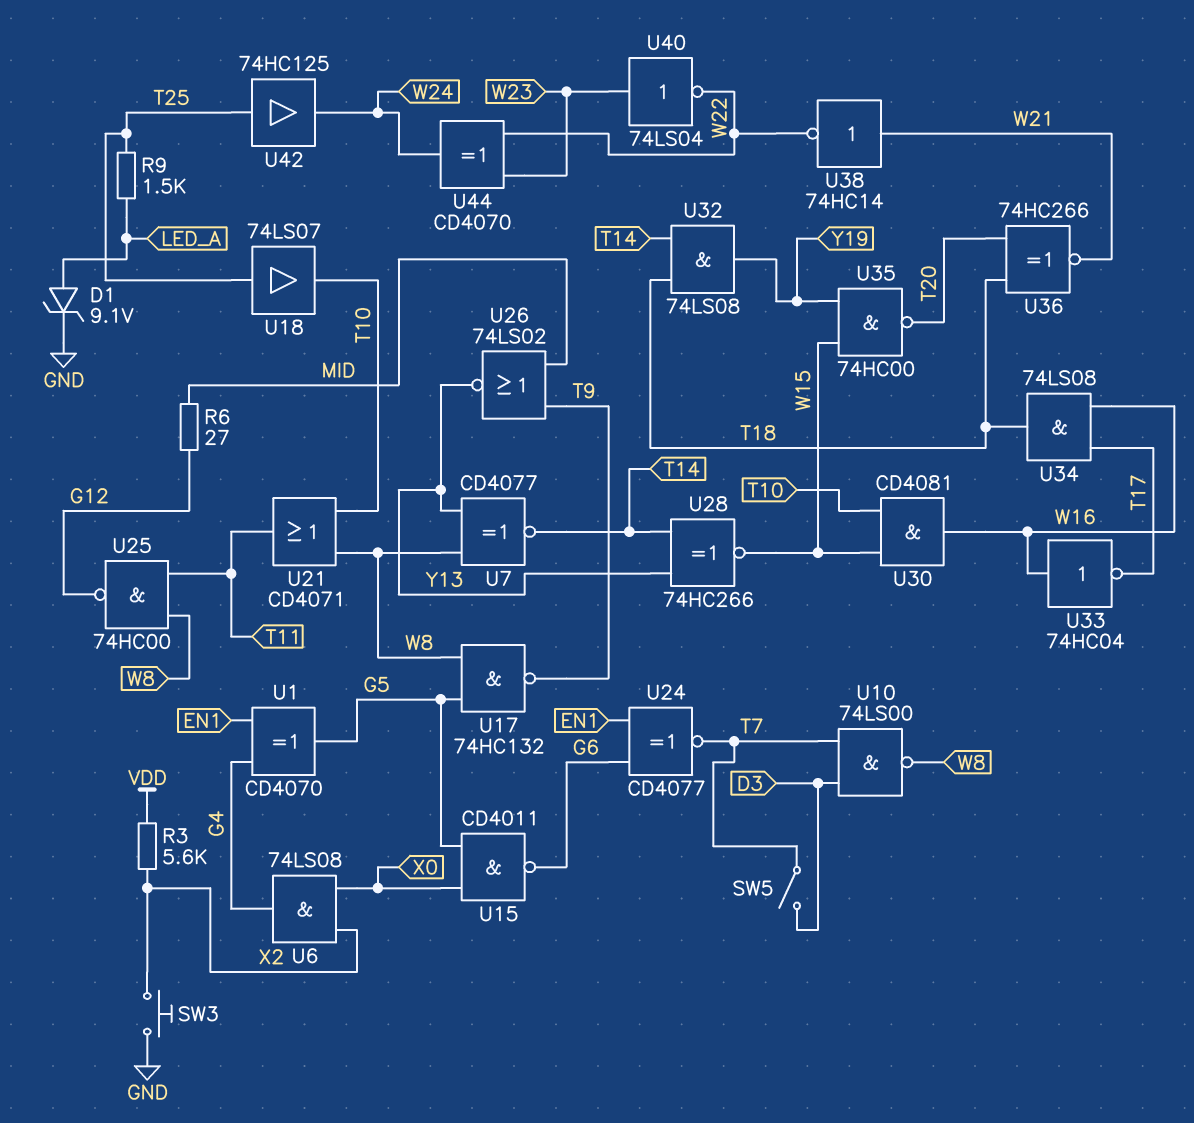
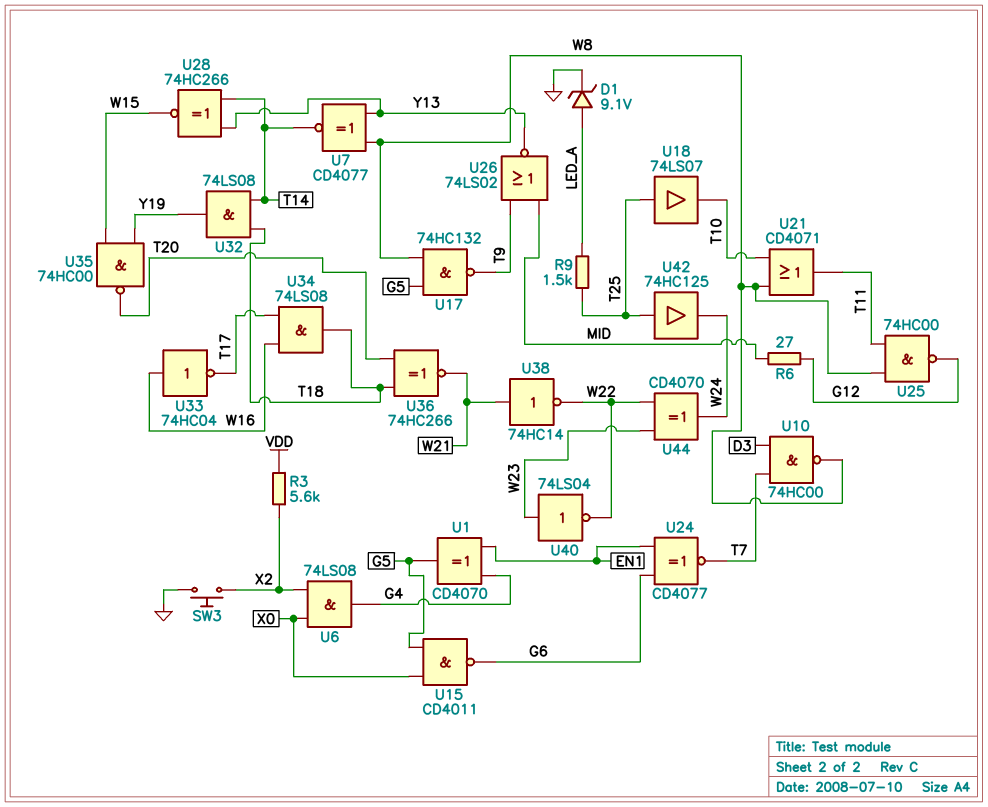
SW5: switch (D3, T7) -> none
U10: NAND 74LS00 (in D3, in T7, out W8) -> NAND 74HC00 (in D3, in T7, out W8)
U30: AND CD4081 (in T10, in W15, out W16) -> none

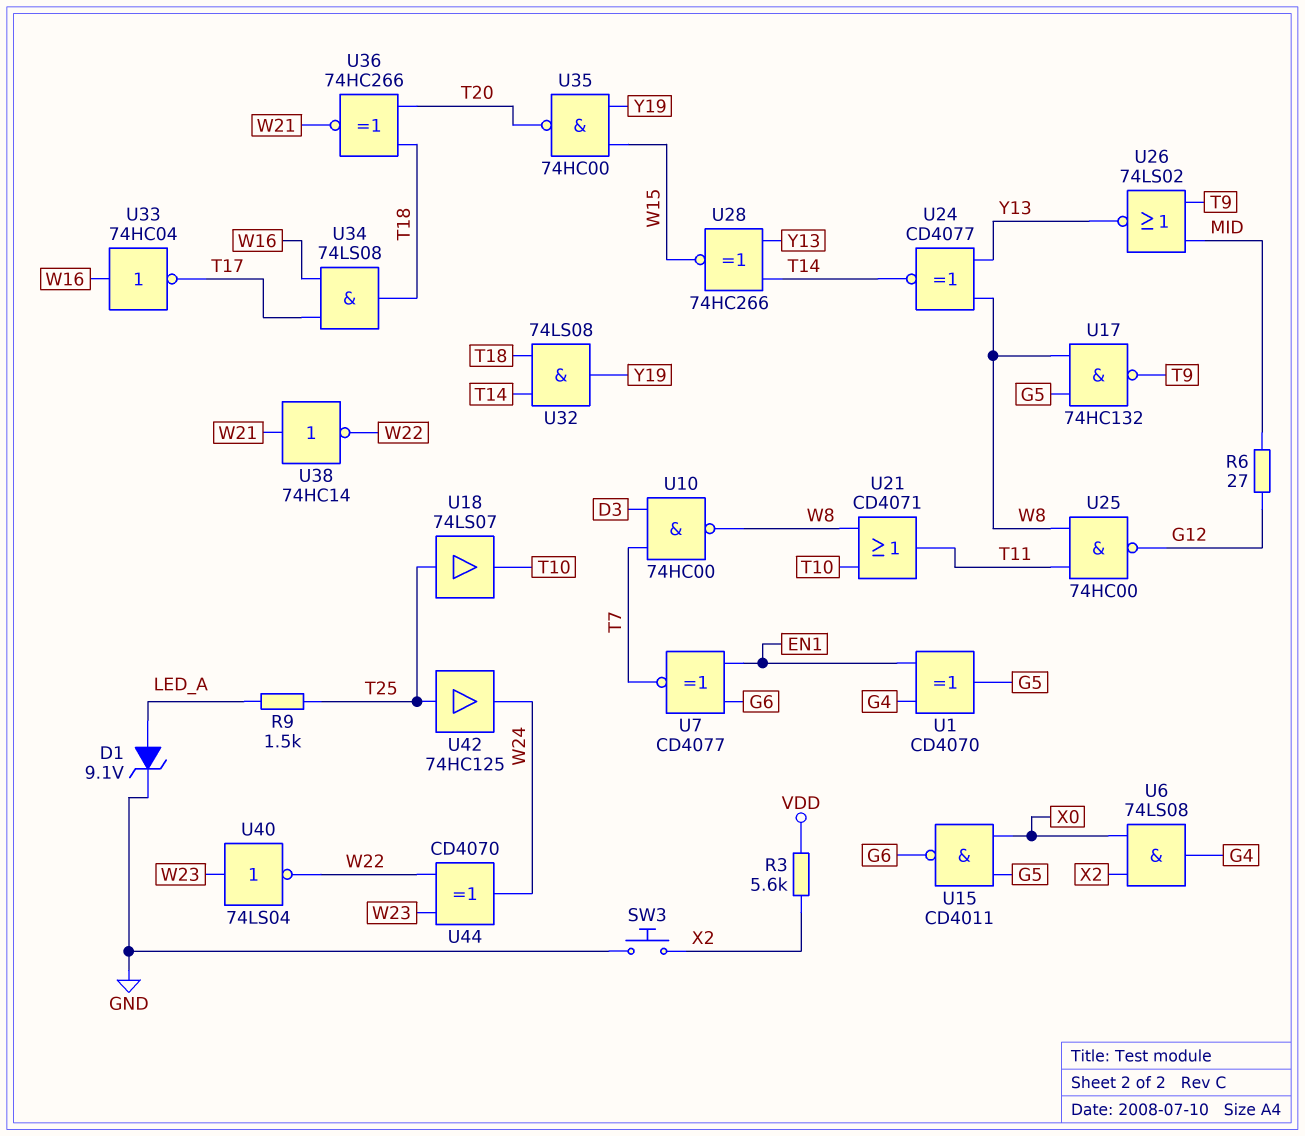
U7: XNOR CD4077 (in W8, in Y13, out T14) -> XNOR CD4077 (in EN1, in G6, out T7)
U24: XNOR CD4077 (in EN1, in G6, out T7) -> XNOR CD4077 (in W8, in Y13, out T14)

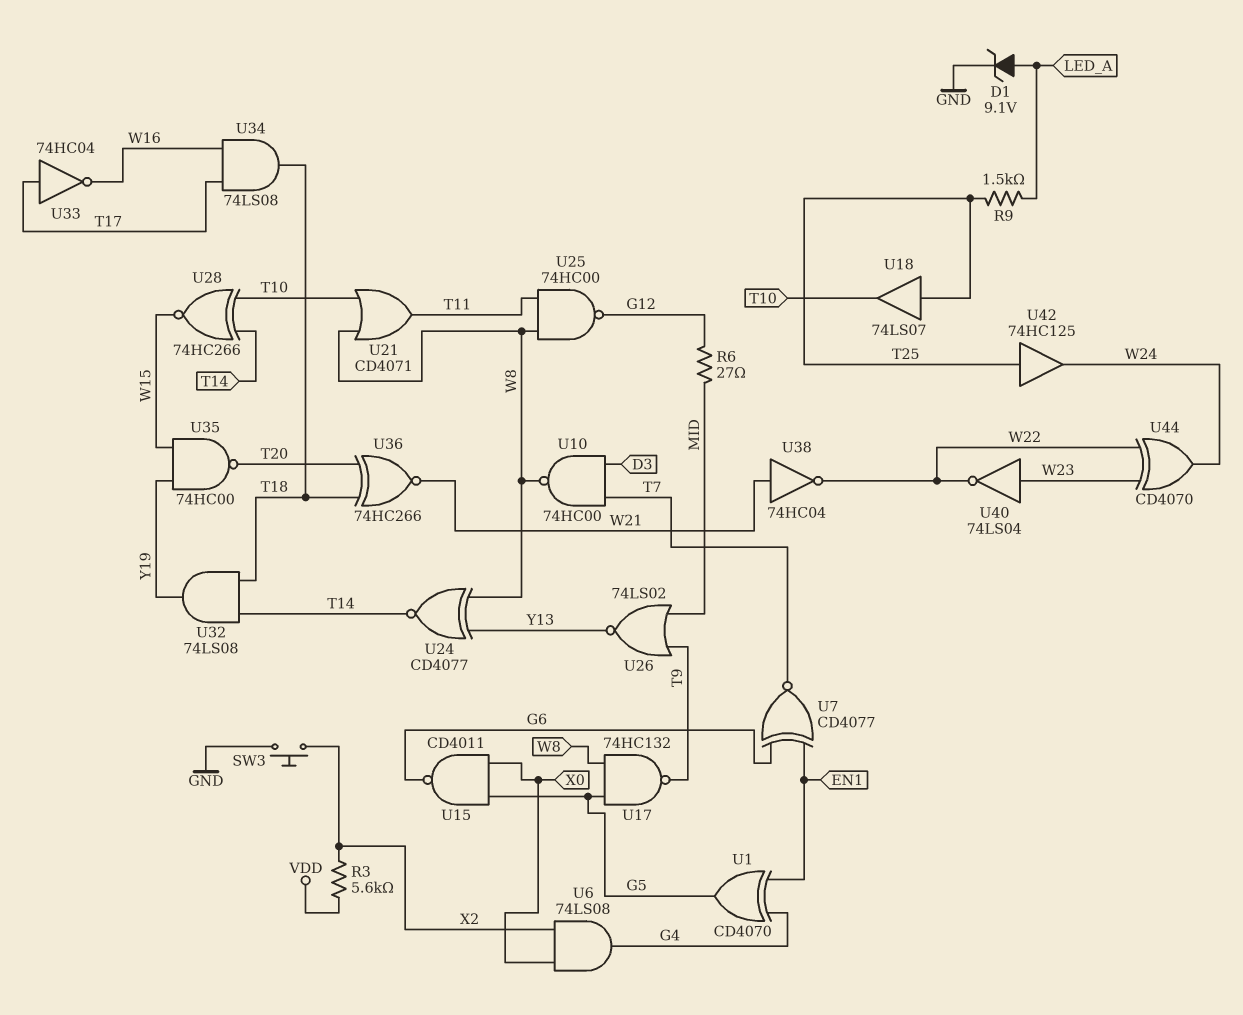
U28: XNOR 74HC266 (in T14, in Y13, out W15) -> XNOR 74HC266 (in T10, in T14, out W15)
U33: NOT 74HC04 (in W16, out T17) -> NOT 74HC04 (in T17, out W16)
U38: NOT 74HC14 (in W21, out W22) -> NOT 74HC04 (in W21, out W22)

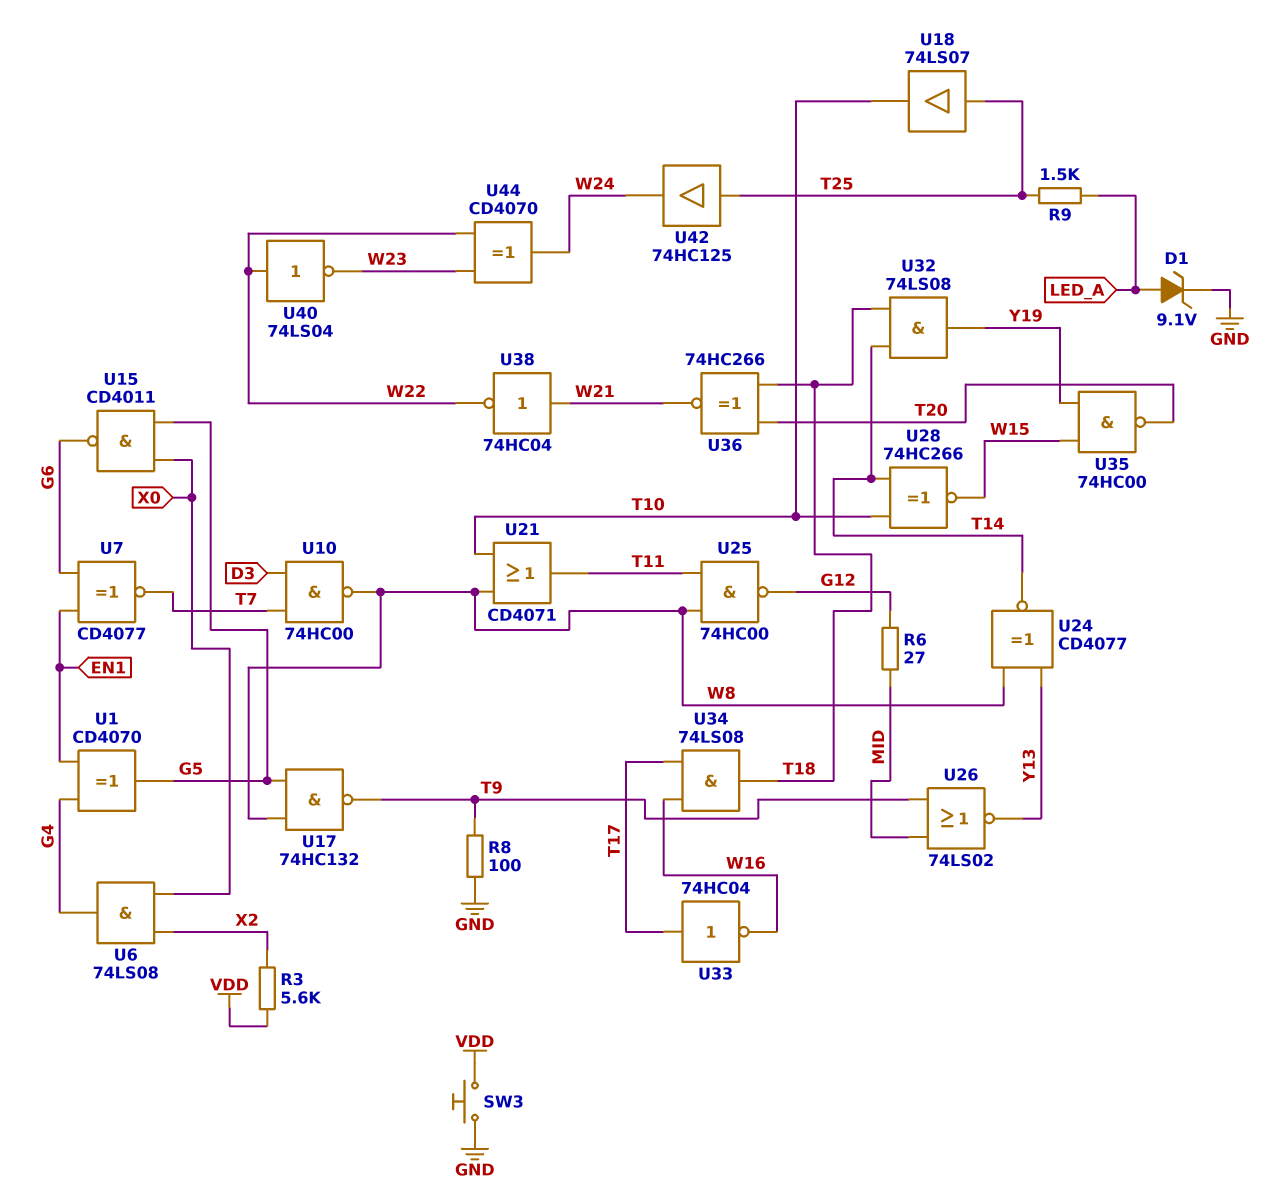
R8: none -> 100 (GND, T9)
SW3: button (GND, X2) -> button (GND, VDD)
U40: NOT 74LS04 (in W23, out W22) -> NOT 74LS04 (in W22, out W23)

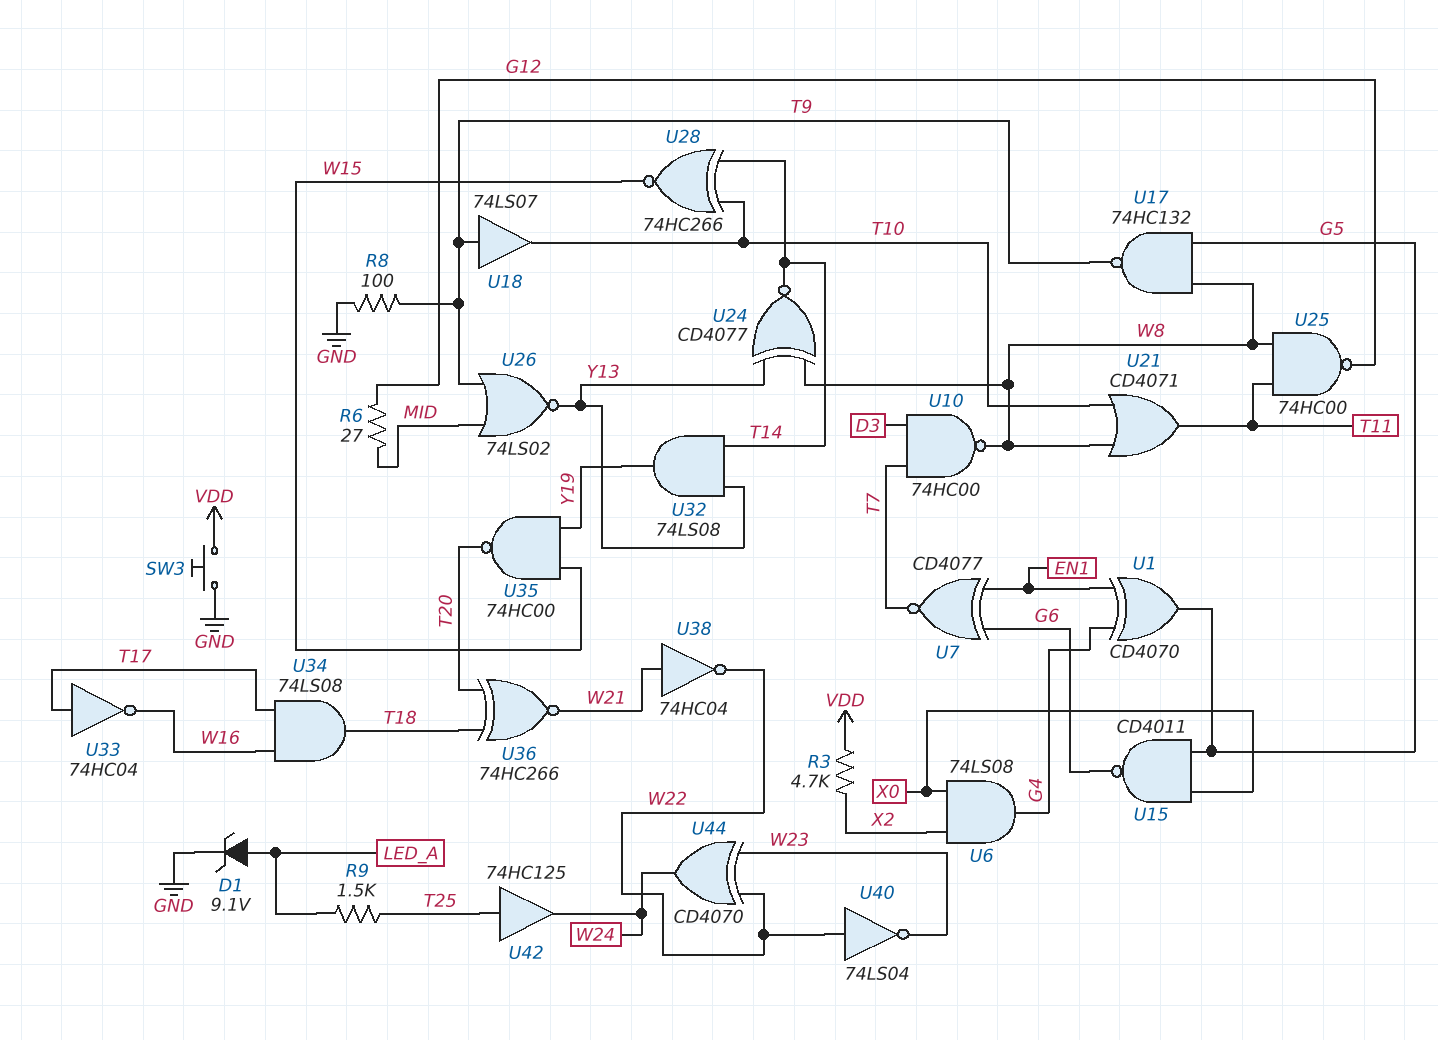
R3: 5.6k (VDD, X2) -> 4.7k (VDD, X2)
U18: buffer 74LS07 (in T25, out T10) -> buffer 74LS07 (in T9, out T10)
U32: AND 74LS08 (in T14, in T18, out Y19) -> AND 74LS08 (in T14, in Y13, out Y19)

